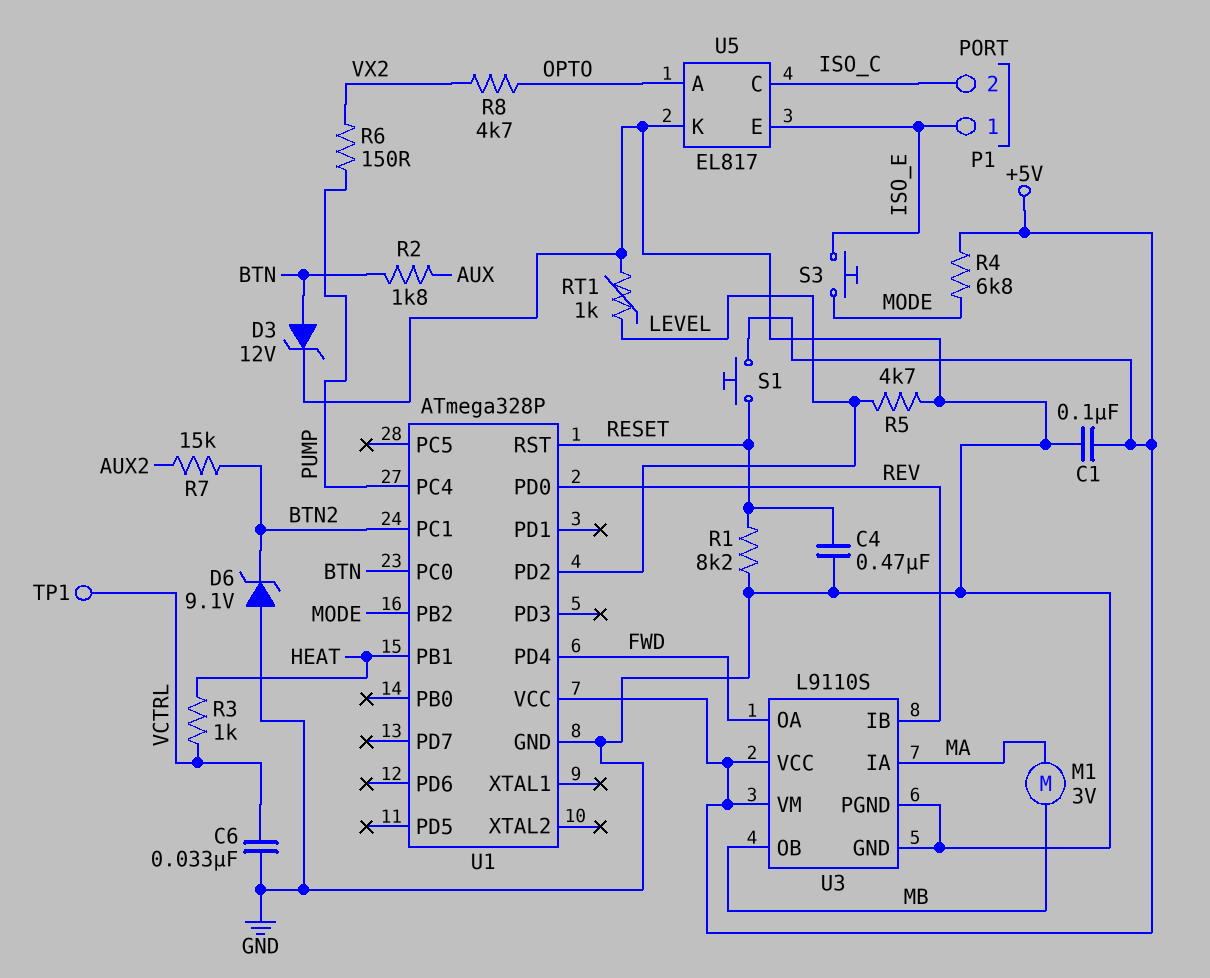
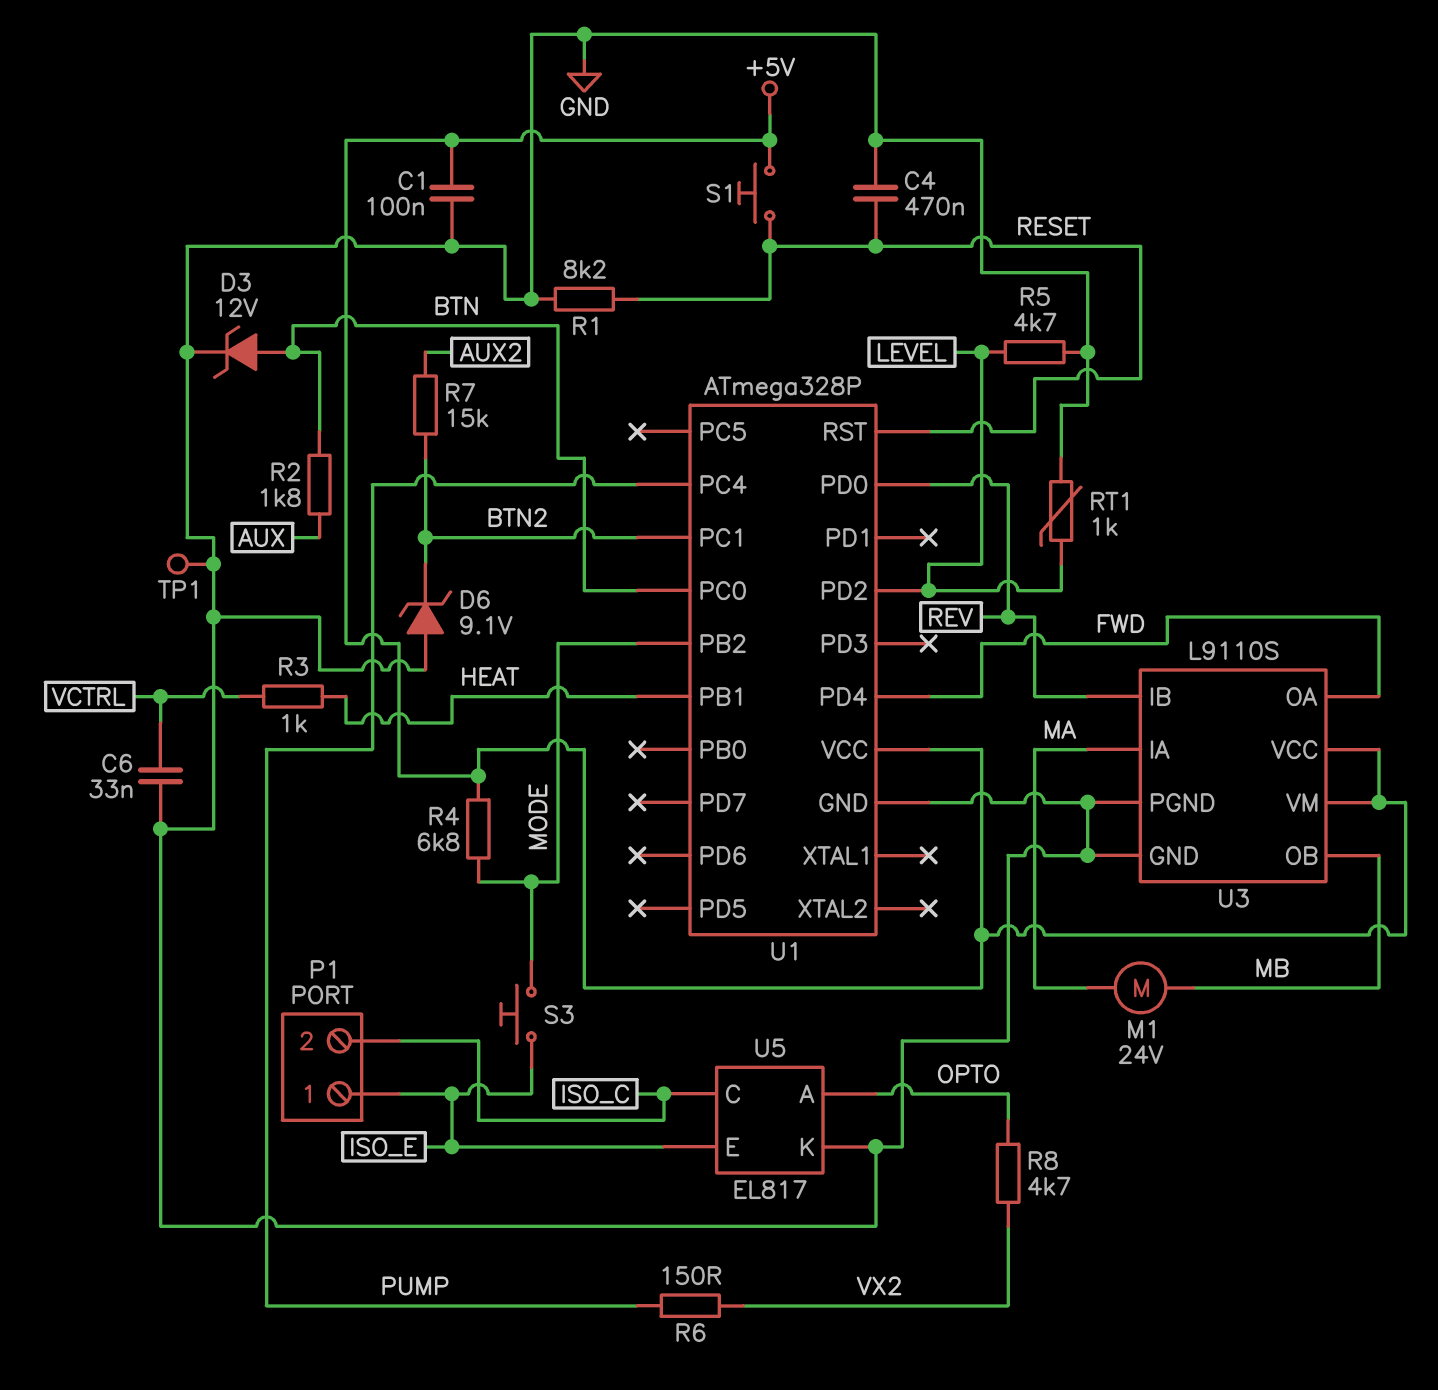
M1: motor 3V (MA, MB) -> motor 24V (MA, MB)
TP1: test point (VCTRL) -> test point (GND)

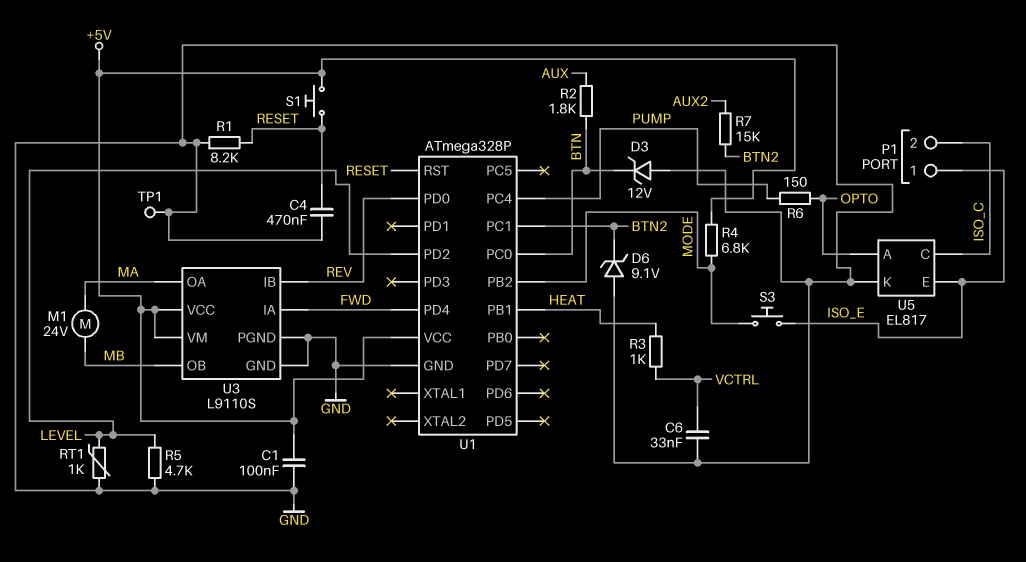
D3: zener 12V (A BTN, K GND) -> zener 12V (A GND, K BTN)
R6: 150 (PUMP, VX2) -> 150 (OPTO, PUMP)
R8: 4.7k (OPTO, VX2) -> none
U3 pin IA: MA -> FWD
U3 pin OA: FWD -> MA

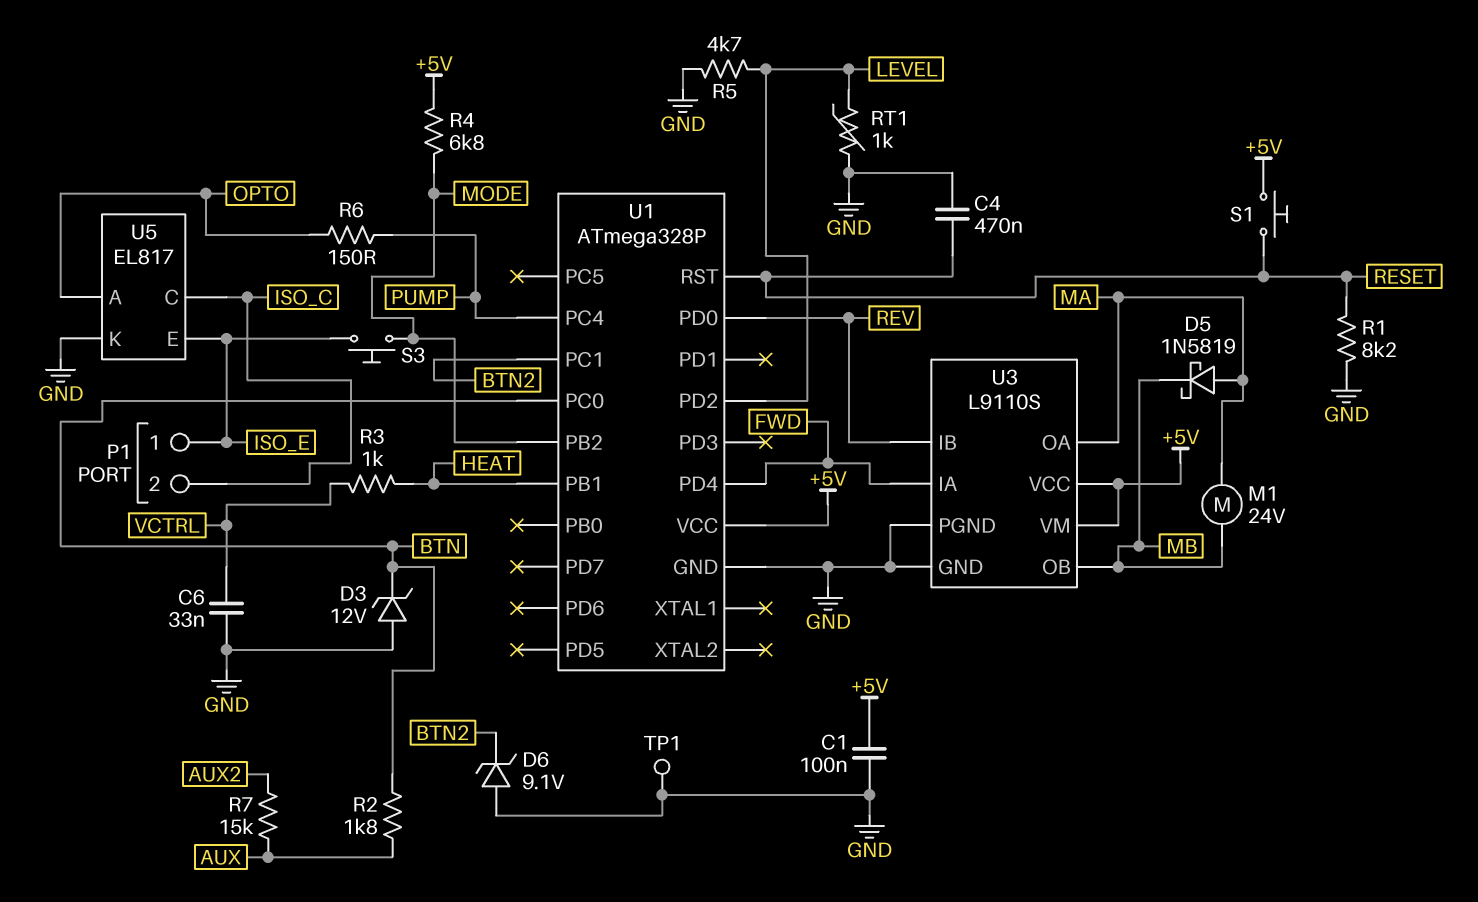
D5: none -> schottky 1N5819 (A MA, K MB)
R7: 15k (AUX2, BTN2) -> 15k (AUX, AUX2)

